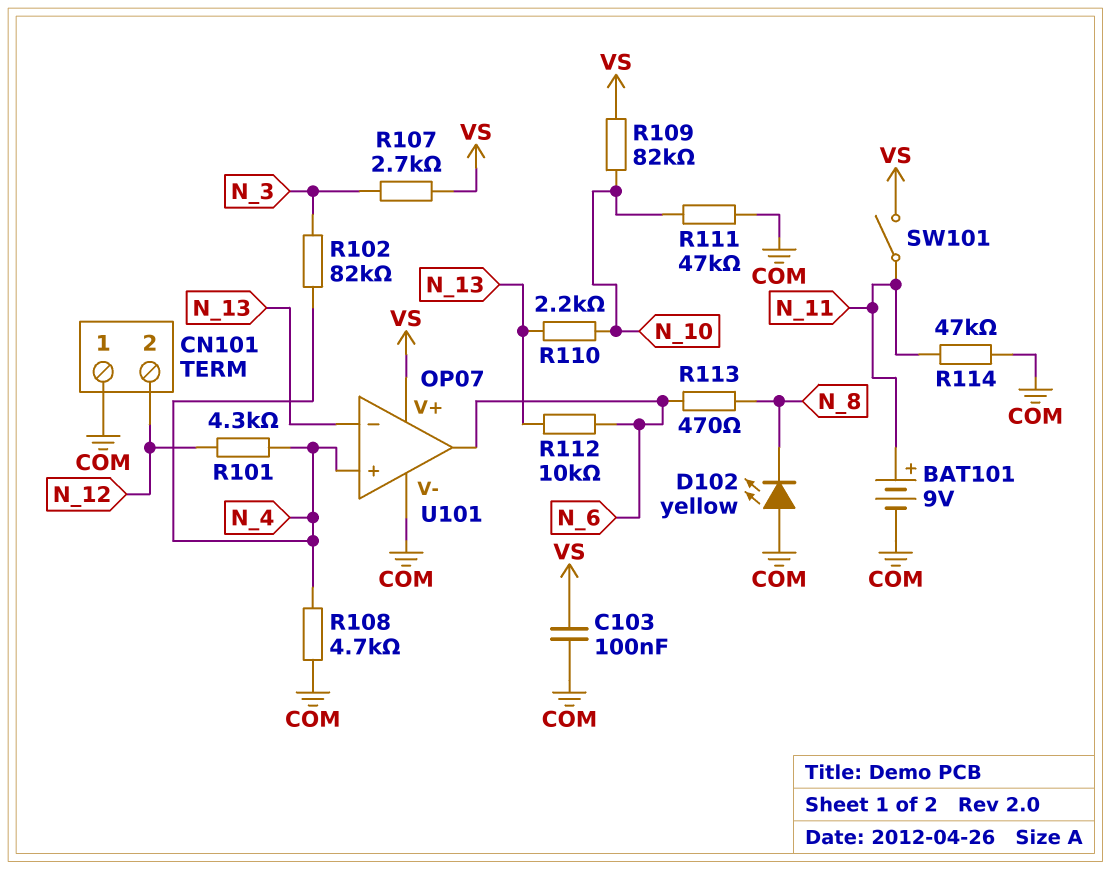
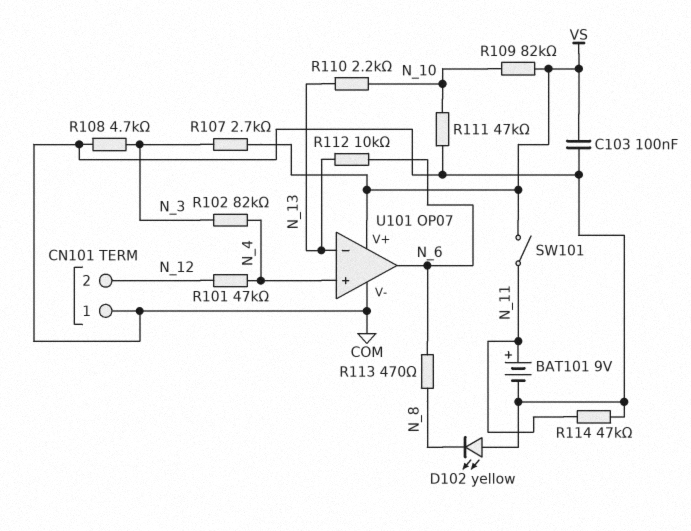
R101: 4.3k (N_4, N_12) -> 47k (N_4, N_12)
R108: 4.7k (COM, N_4) -> 4.7k (COM, N_3)

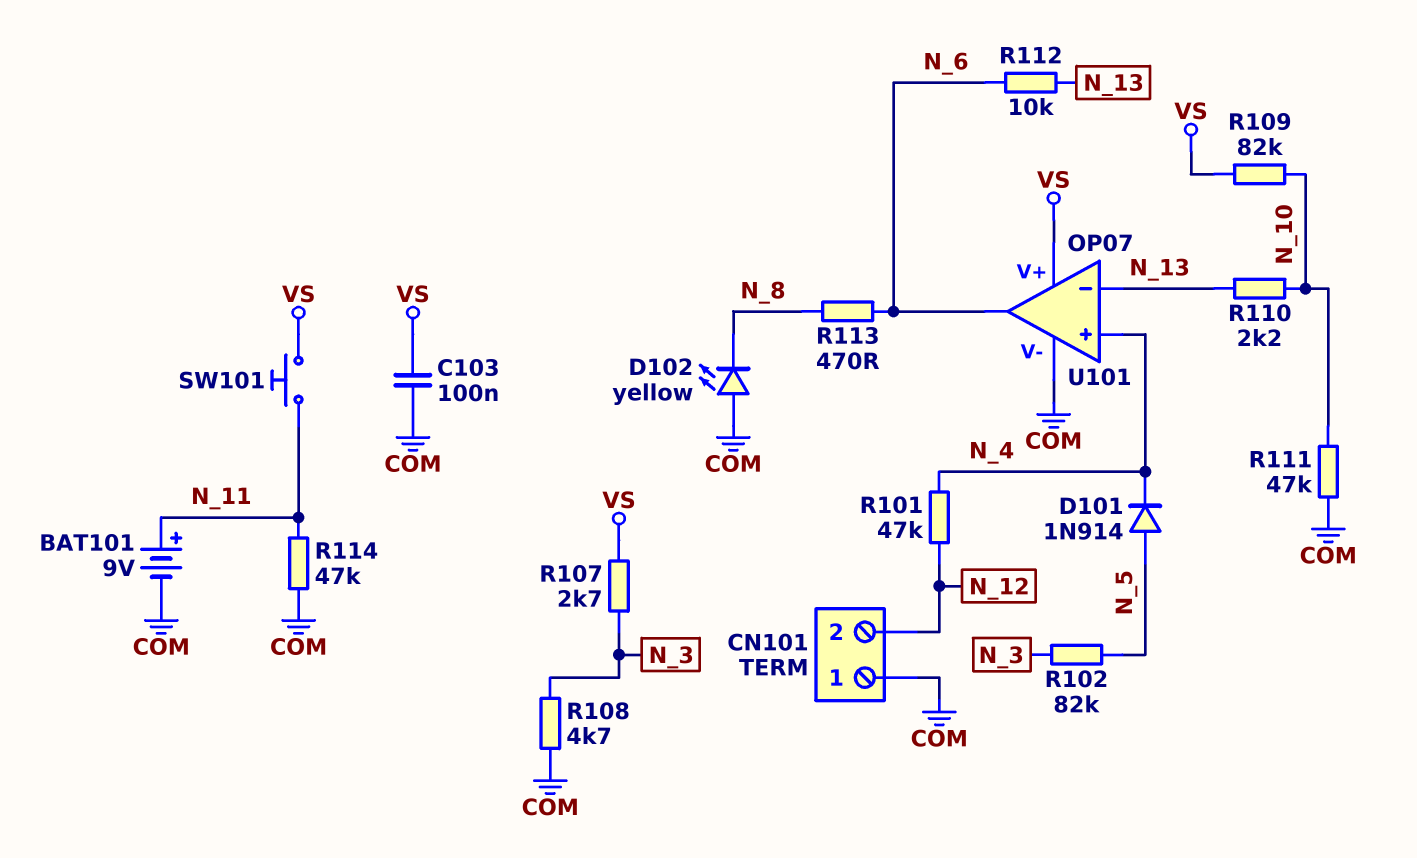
D101: none -> diode 1N914 (A N_5, K N_4)
R102: 82k (N_3, N_4) -> 82k (N_3, N_5)
SW101: switch (N_11, VS) -> button (N_11, VS)

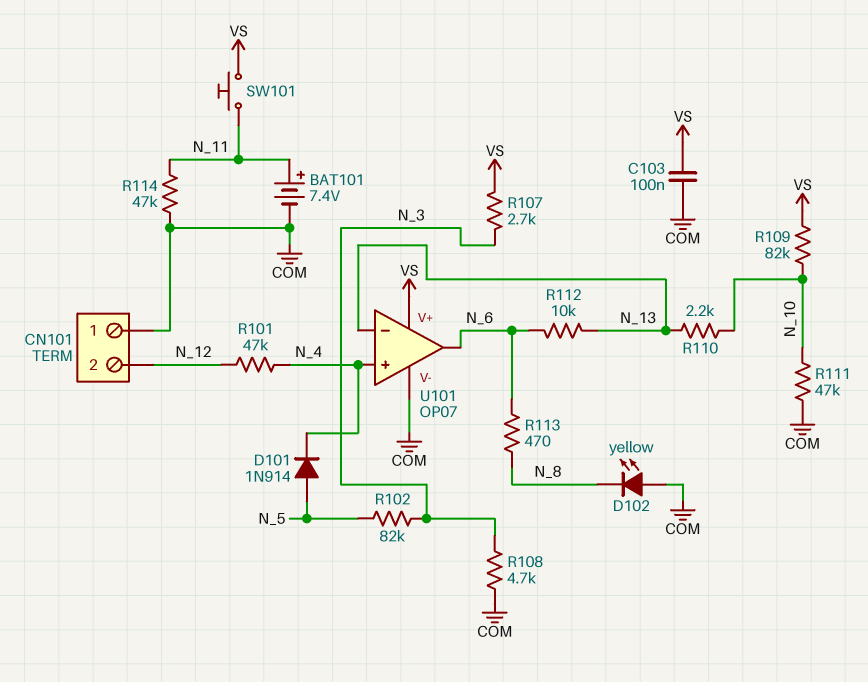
BAT101: 9V (plus N_11, minus COM) -> 7.4V (plus N_11, minus COM)

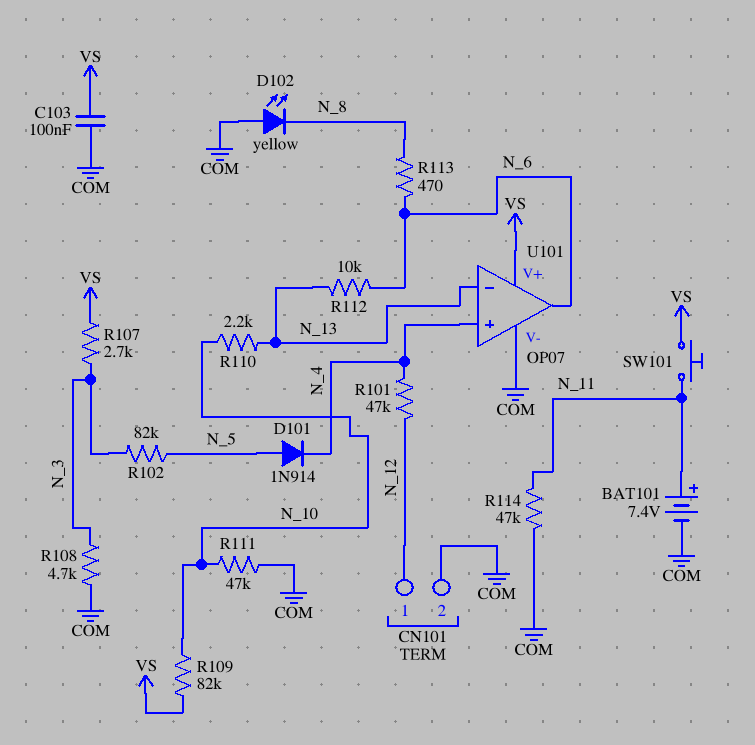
CN101 pin 1: COM -> N_12
CN101 pin 2: N_12 -> COM

